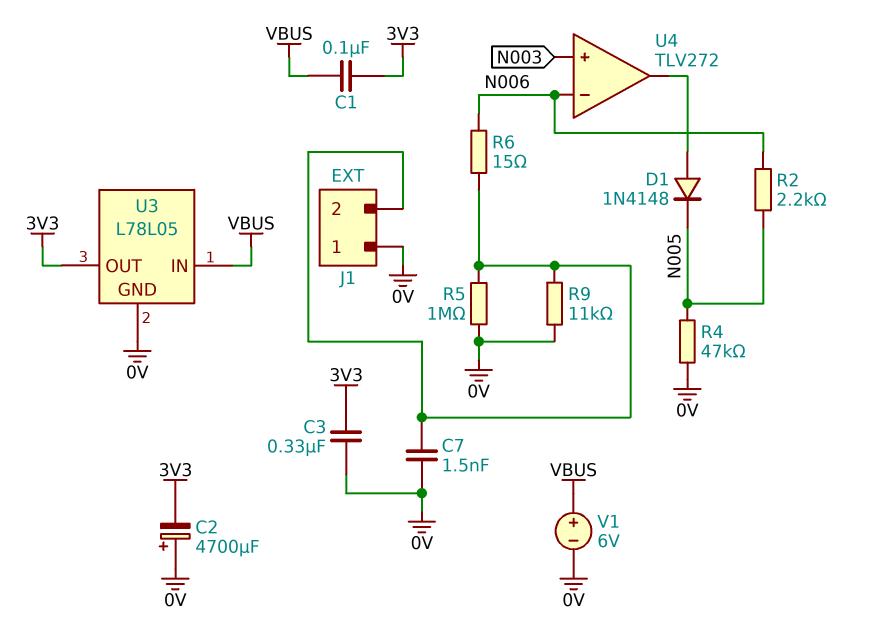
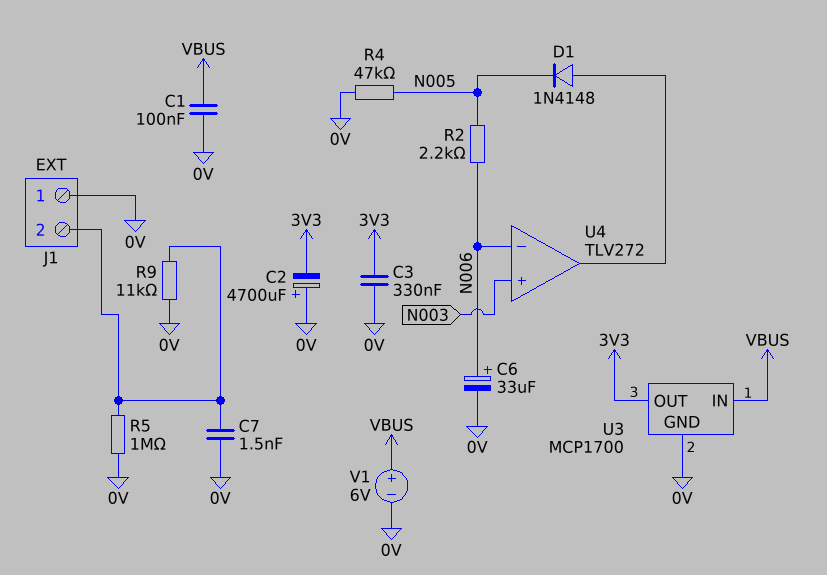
C1: 100nF (3V3, VBUS) -> 100nF (0V, VBUS)
C6: none -> 33uF (plus N006, minus 0V)
R6: 15 (J1/2, N006) -> none
U3: L78L05 -> MCP1700

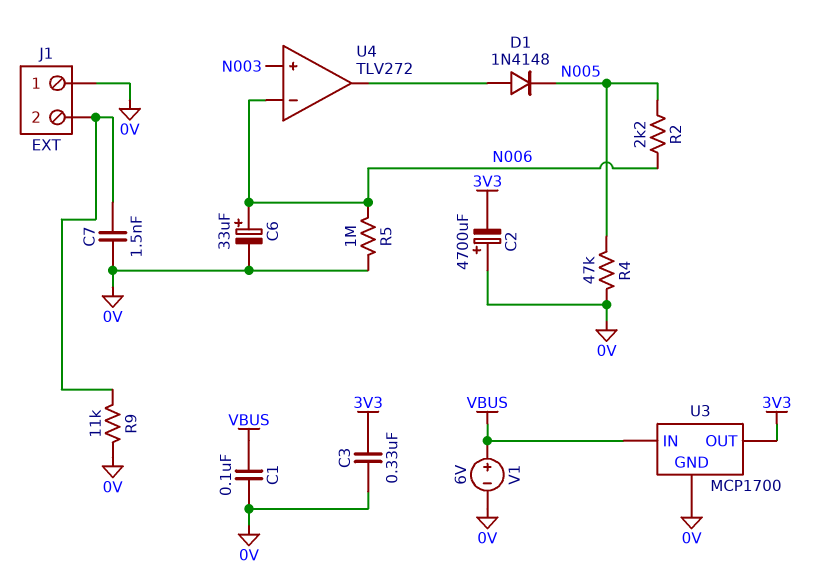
R5: 1M (0V, J1/2) -> 1M (0V, N006)

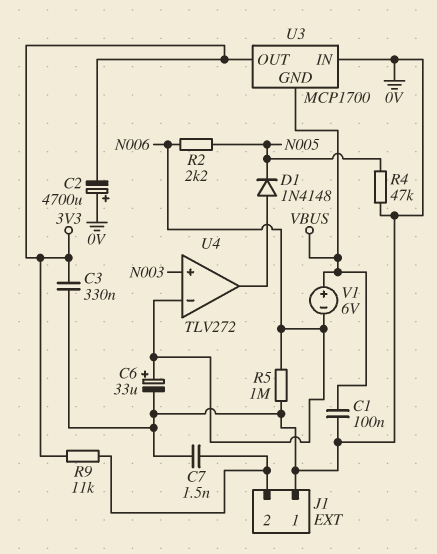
R9: 11k (0V, J1/2) -> 11k (3V3, J1/2)
U3 pin GND: 0V -> VBUS
U3 pin IN: VBUS -> 0V
V1: 6V (plus VBUS, minus 0V) -> 6V (plus VBUS, minus N006)

